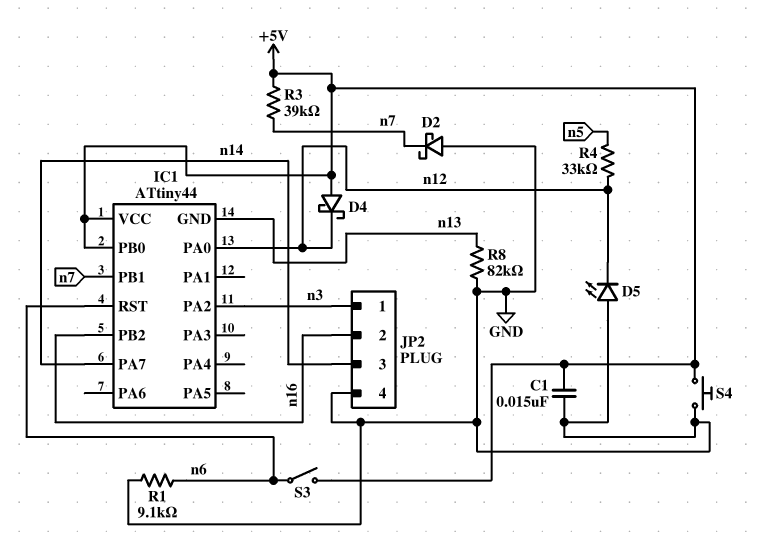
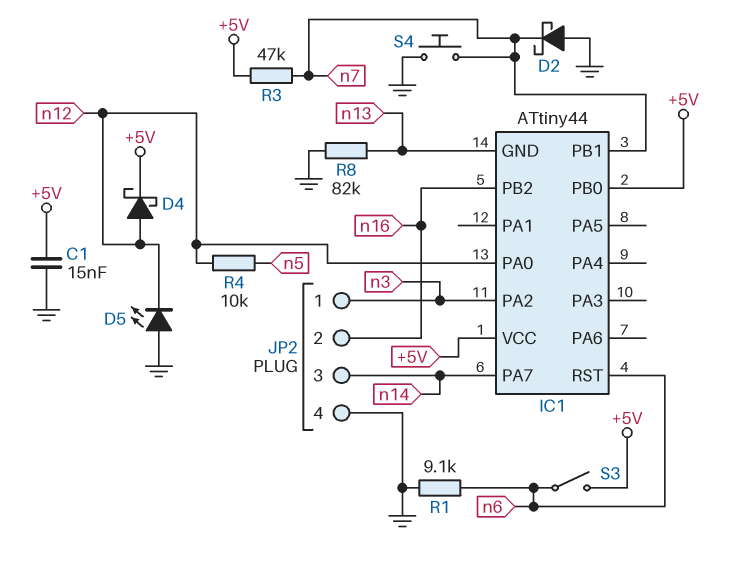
D4: schottky (A +5V, K n12) -> schottky (A n12, K +5V)
R3: 39k (+5V, n7) -> 47k (+5V, n7)
R4: 33k (n5, n12) -> 10k (n5, n12)
S4: button (+5V, GND) -> button (GND, n7)

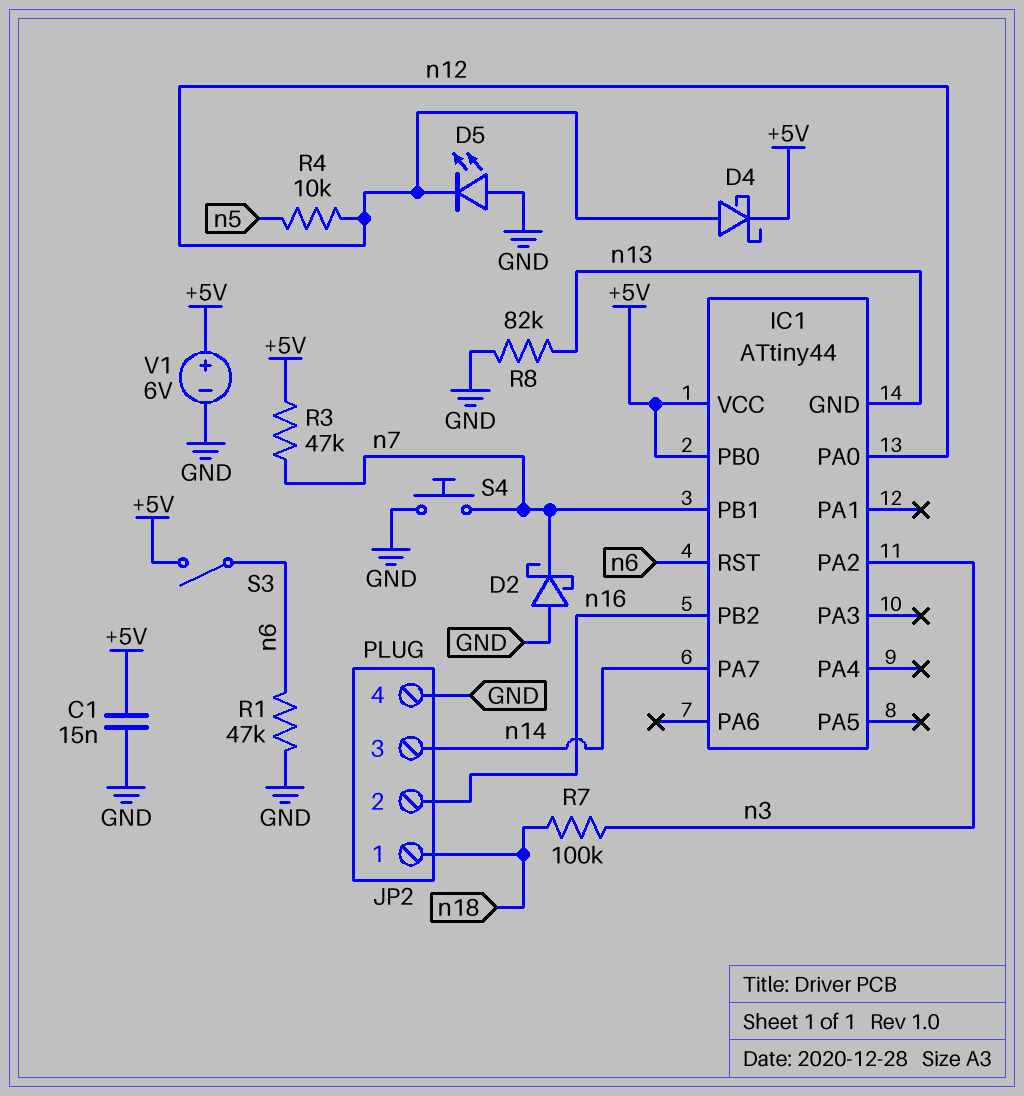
JP2 pin 1: n3 -> n18
R1: 9.1k (GND, n6) -> 47k (GND, n6)
R7: none -> 100k (n3, n18)
V1: none -> 6V (plus +5V, minus GND)

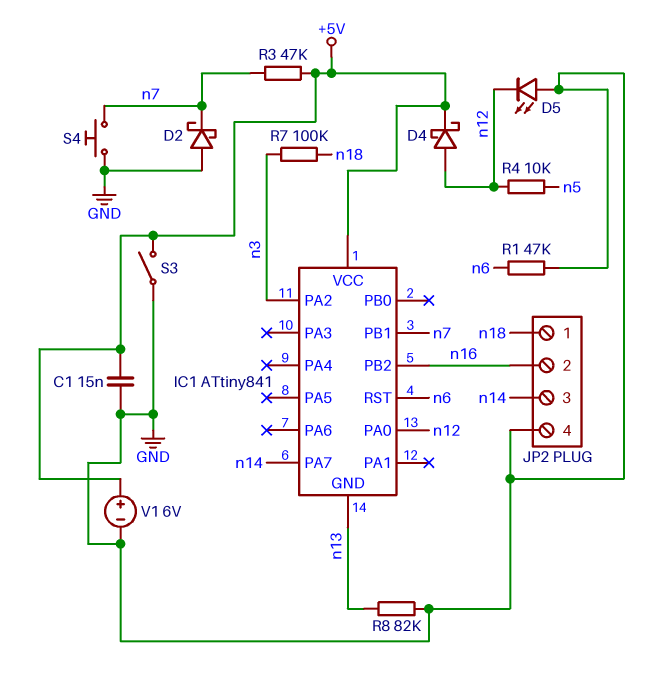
IC1: ATtiny44 -> ATtiny841
IC1 pin PB0: +5V -> none
S3: switch (+5V, n6) -> switch (+5V, GND)

